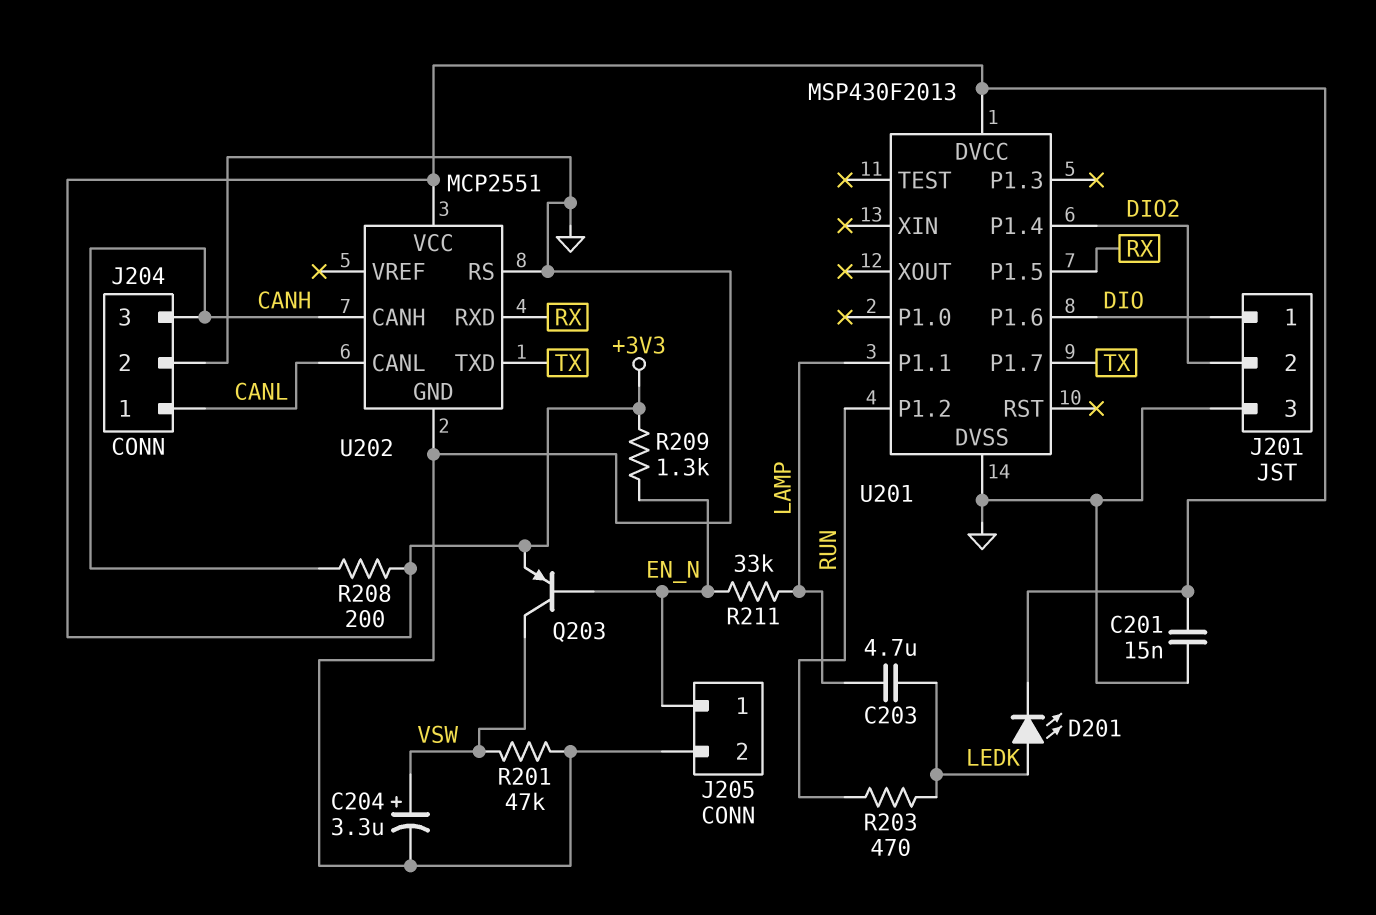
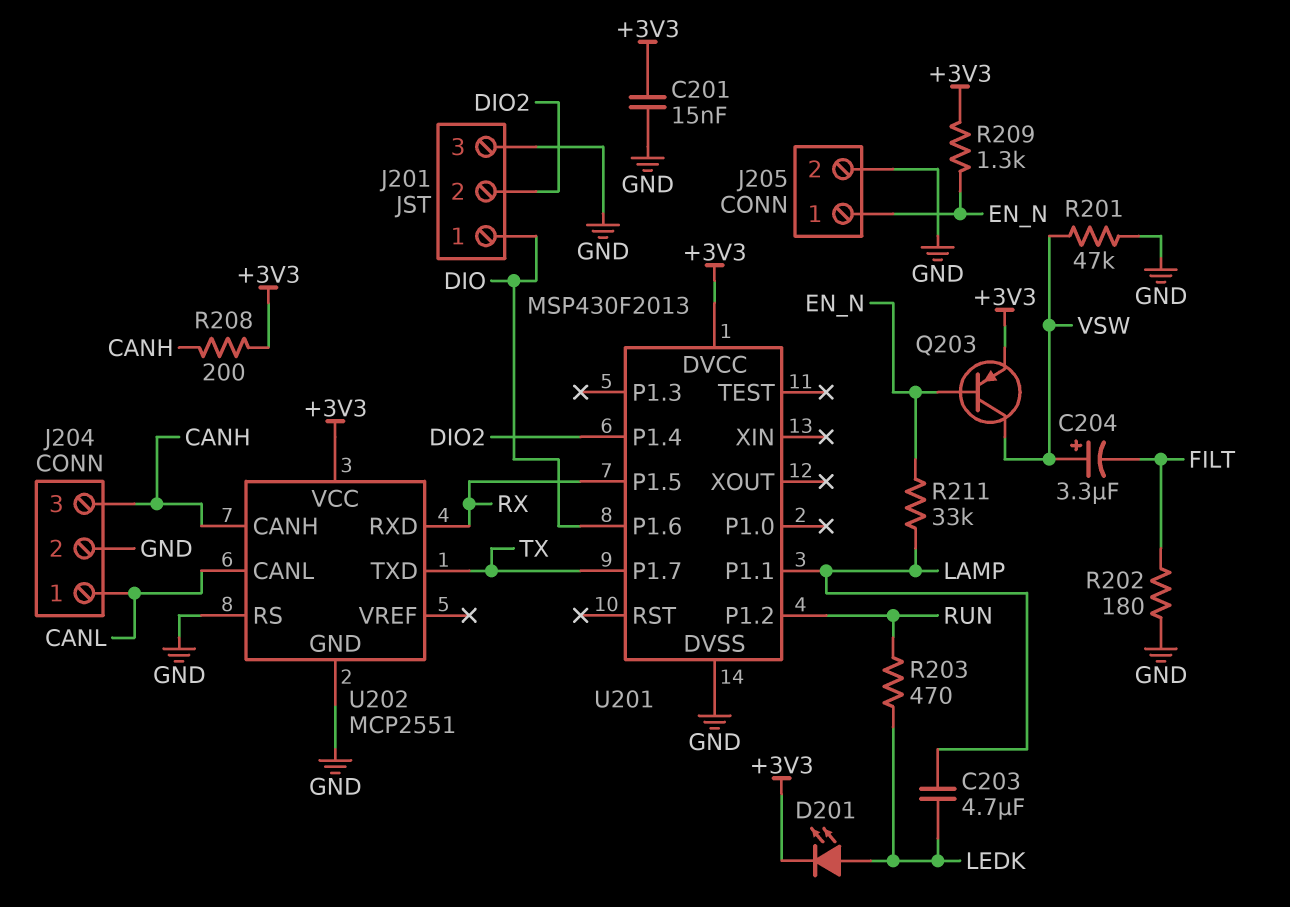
C204: 3.3uF (plus VSW, minus GND) -> 3.3uF (plus VSW, minus FILT)
R202: none -> 180 (FILT, GND)

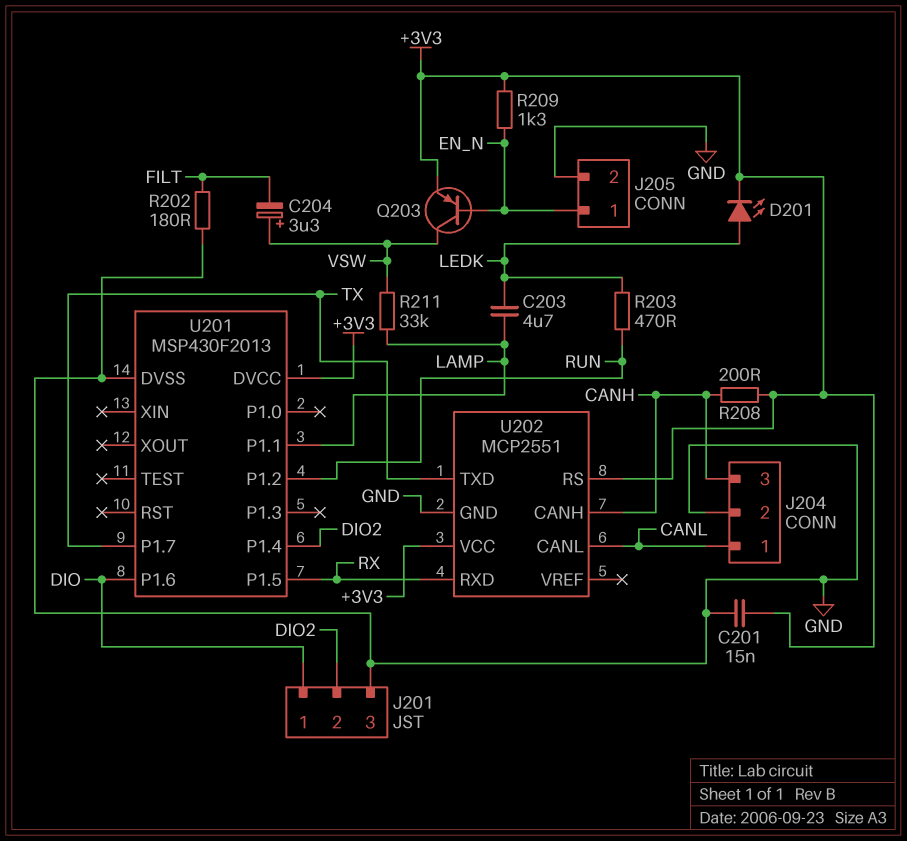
R201: 47k (GND, VSW) -> none
R211: 33k (EN_N, LAMP) -> 33k (LAMP, VSW)
U202 pin RS: GND -> +3V3

